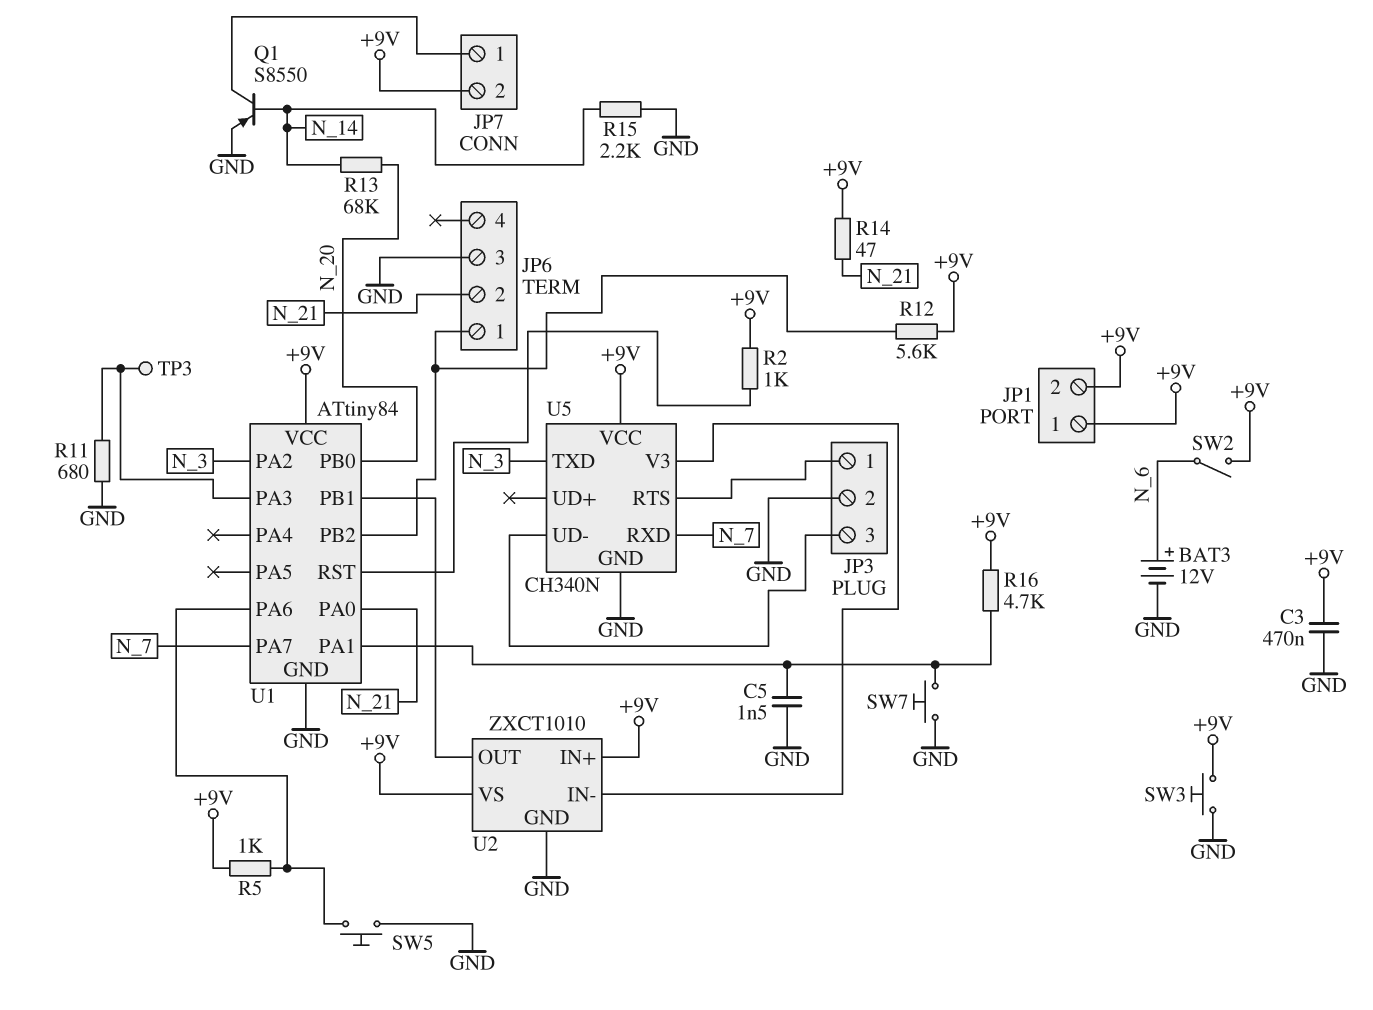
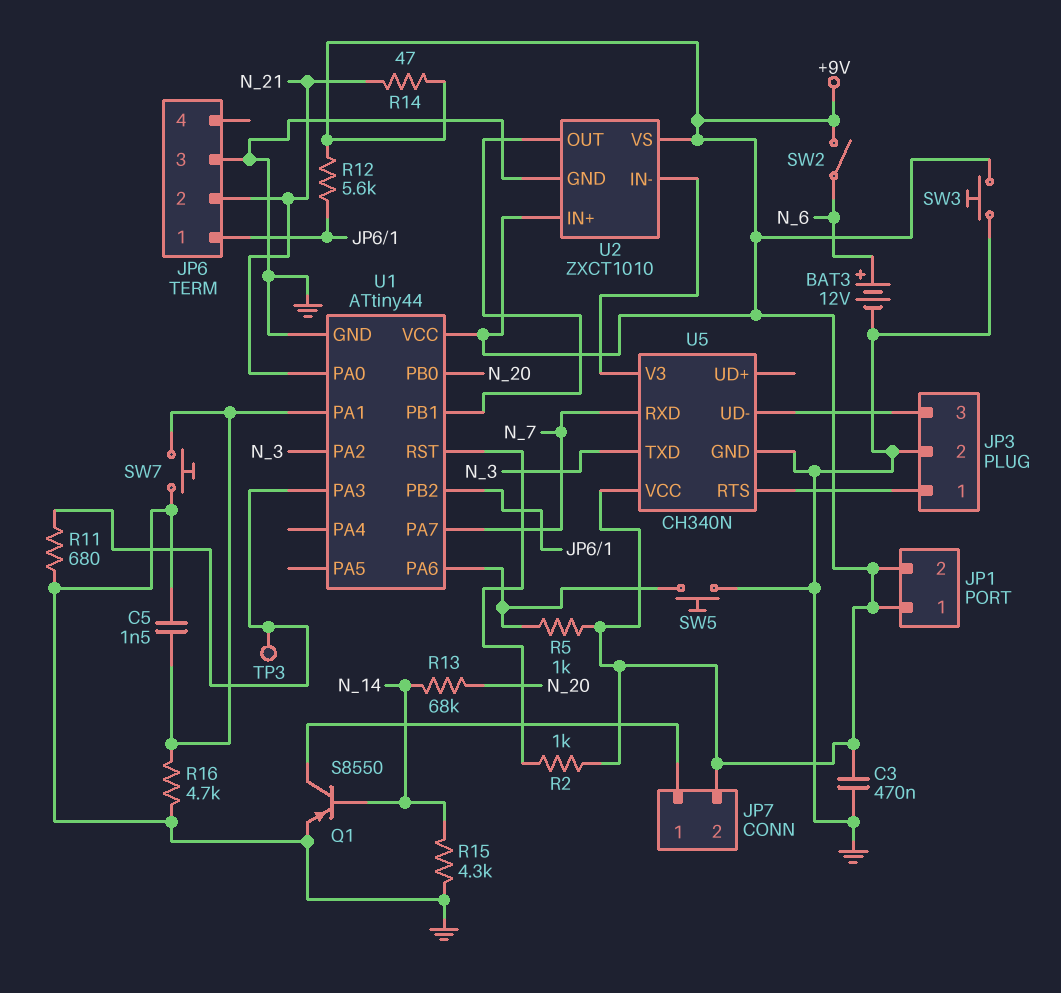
R15: 2.2k (GND, N_14) -> 4.3k (GND, N_14)
R16: 4.7k (+9V, U1/PA1) -> 4.7k (GND, U1/PA1)
U1: ATtiny84 -> ATtiny44

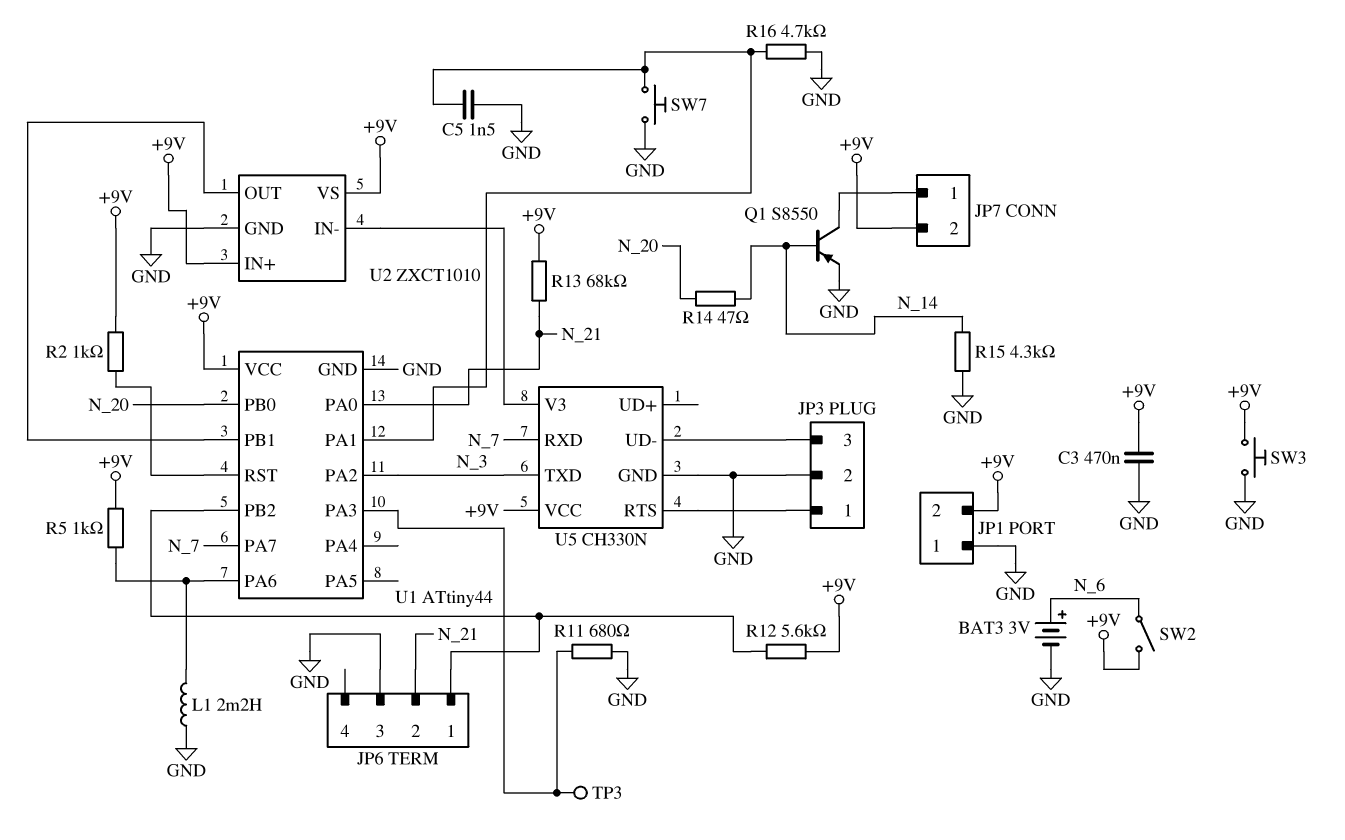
BAT3: 12V (plus N_6, minus GND) -> 3V (plus N_6, minus GND)
JP1 pin 1: +9V -> GND
L1: none -> 2.2mH (GND, U1/PA6)
R13: 68k (N_14, N_20) -> 68k (+9V, N_21)
R14: 47 (+9V, N_21) -> 47 (N_14, N_20)
SW5: button (GND, U1/PA6) -> none
U5: CH340N -> CH330N

